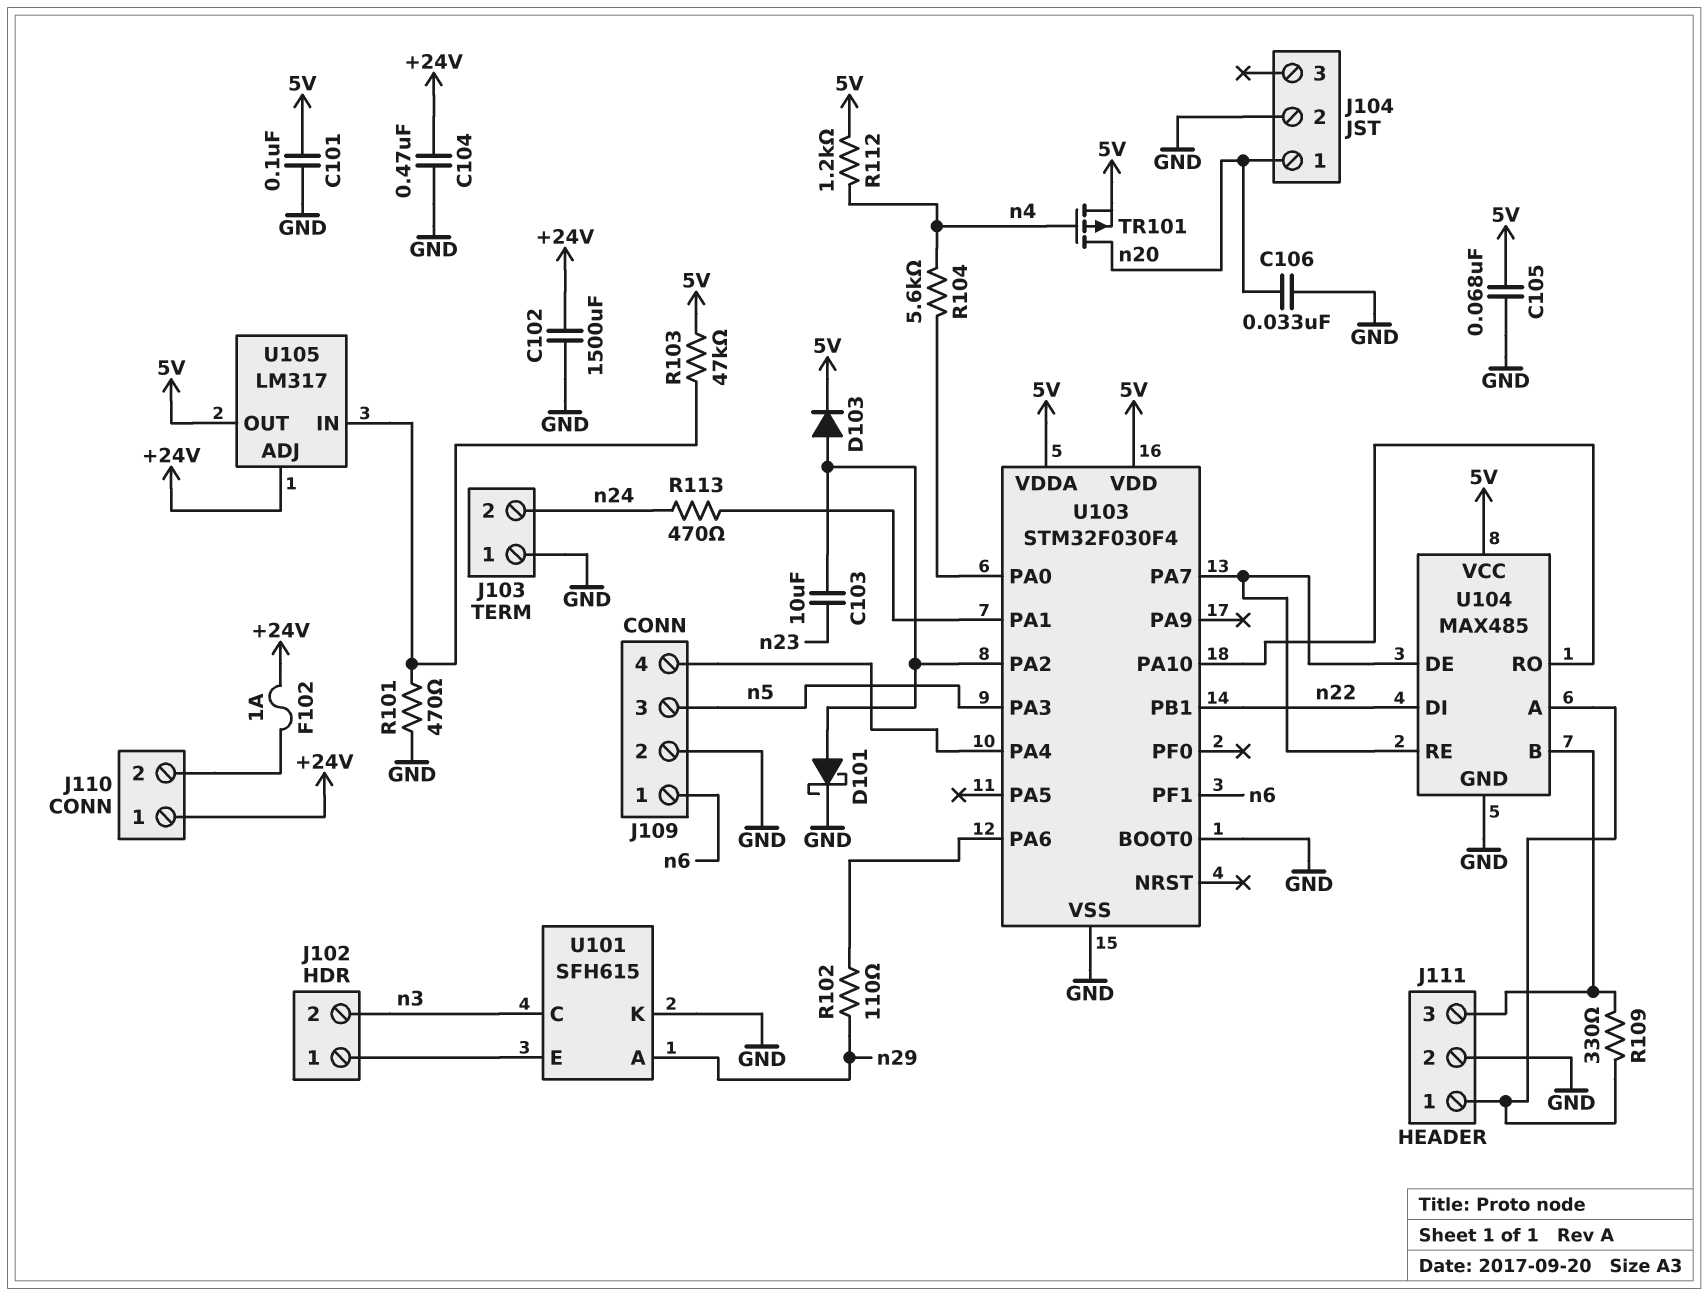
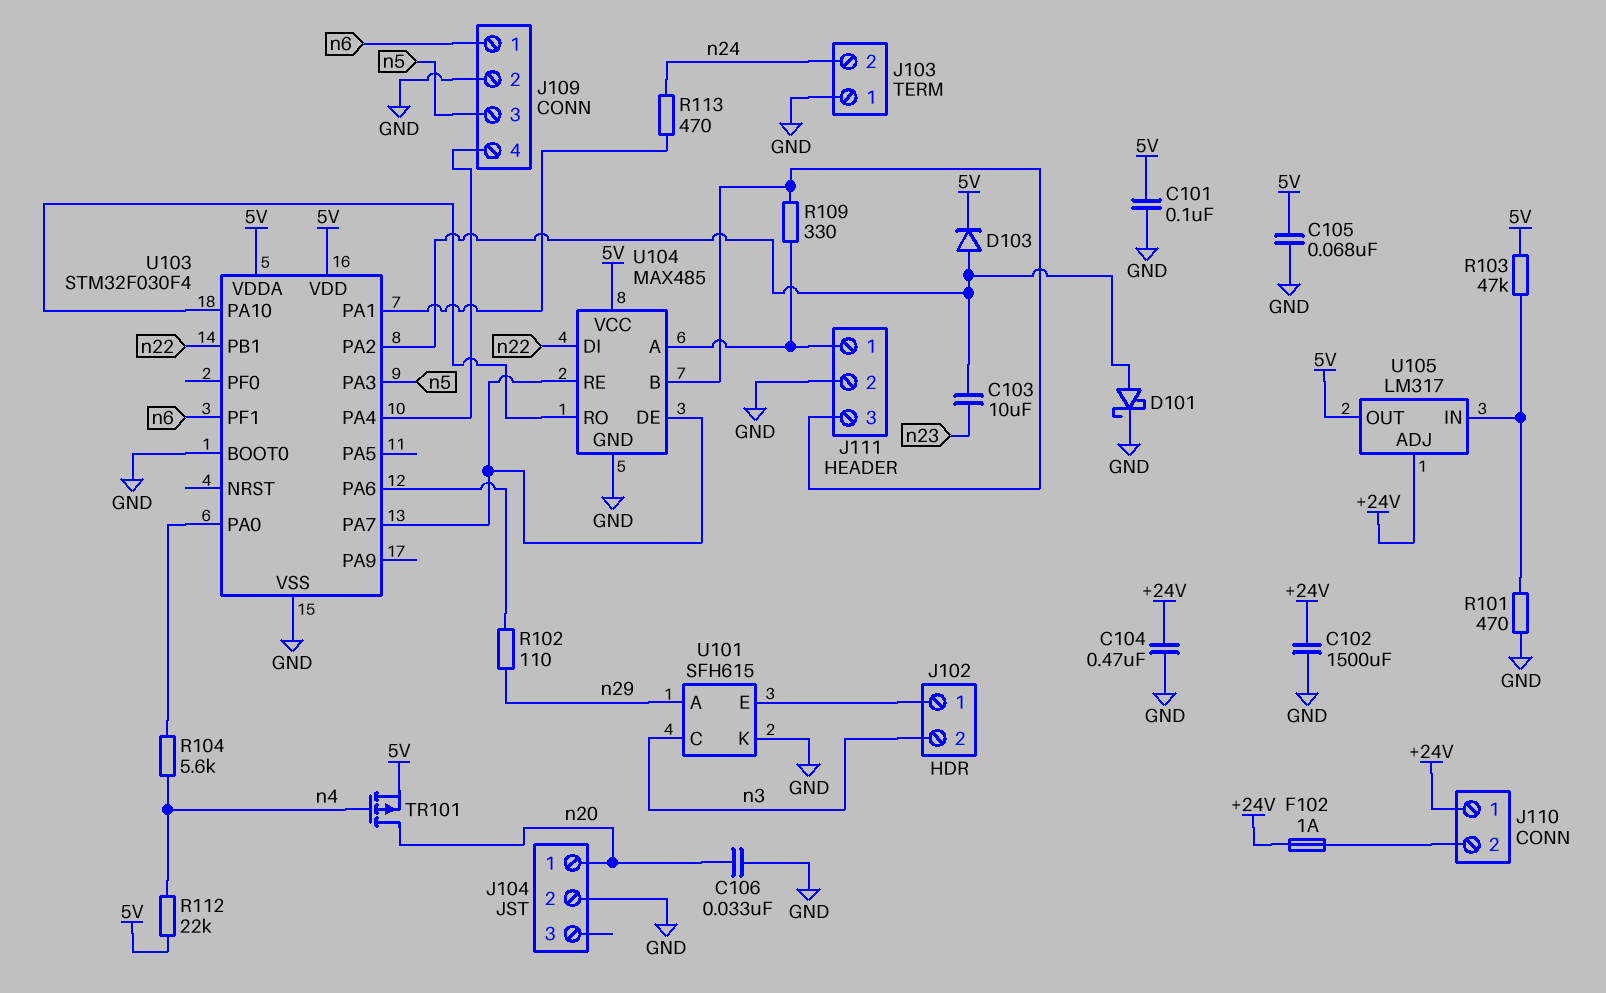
R112: 1.2k (5V, n4) -> 22k (5V, n4)

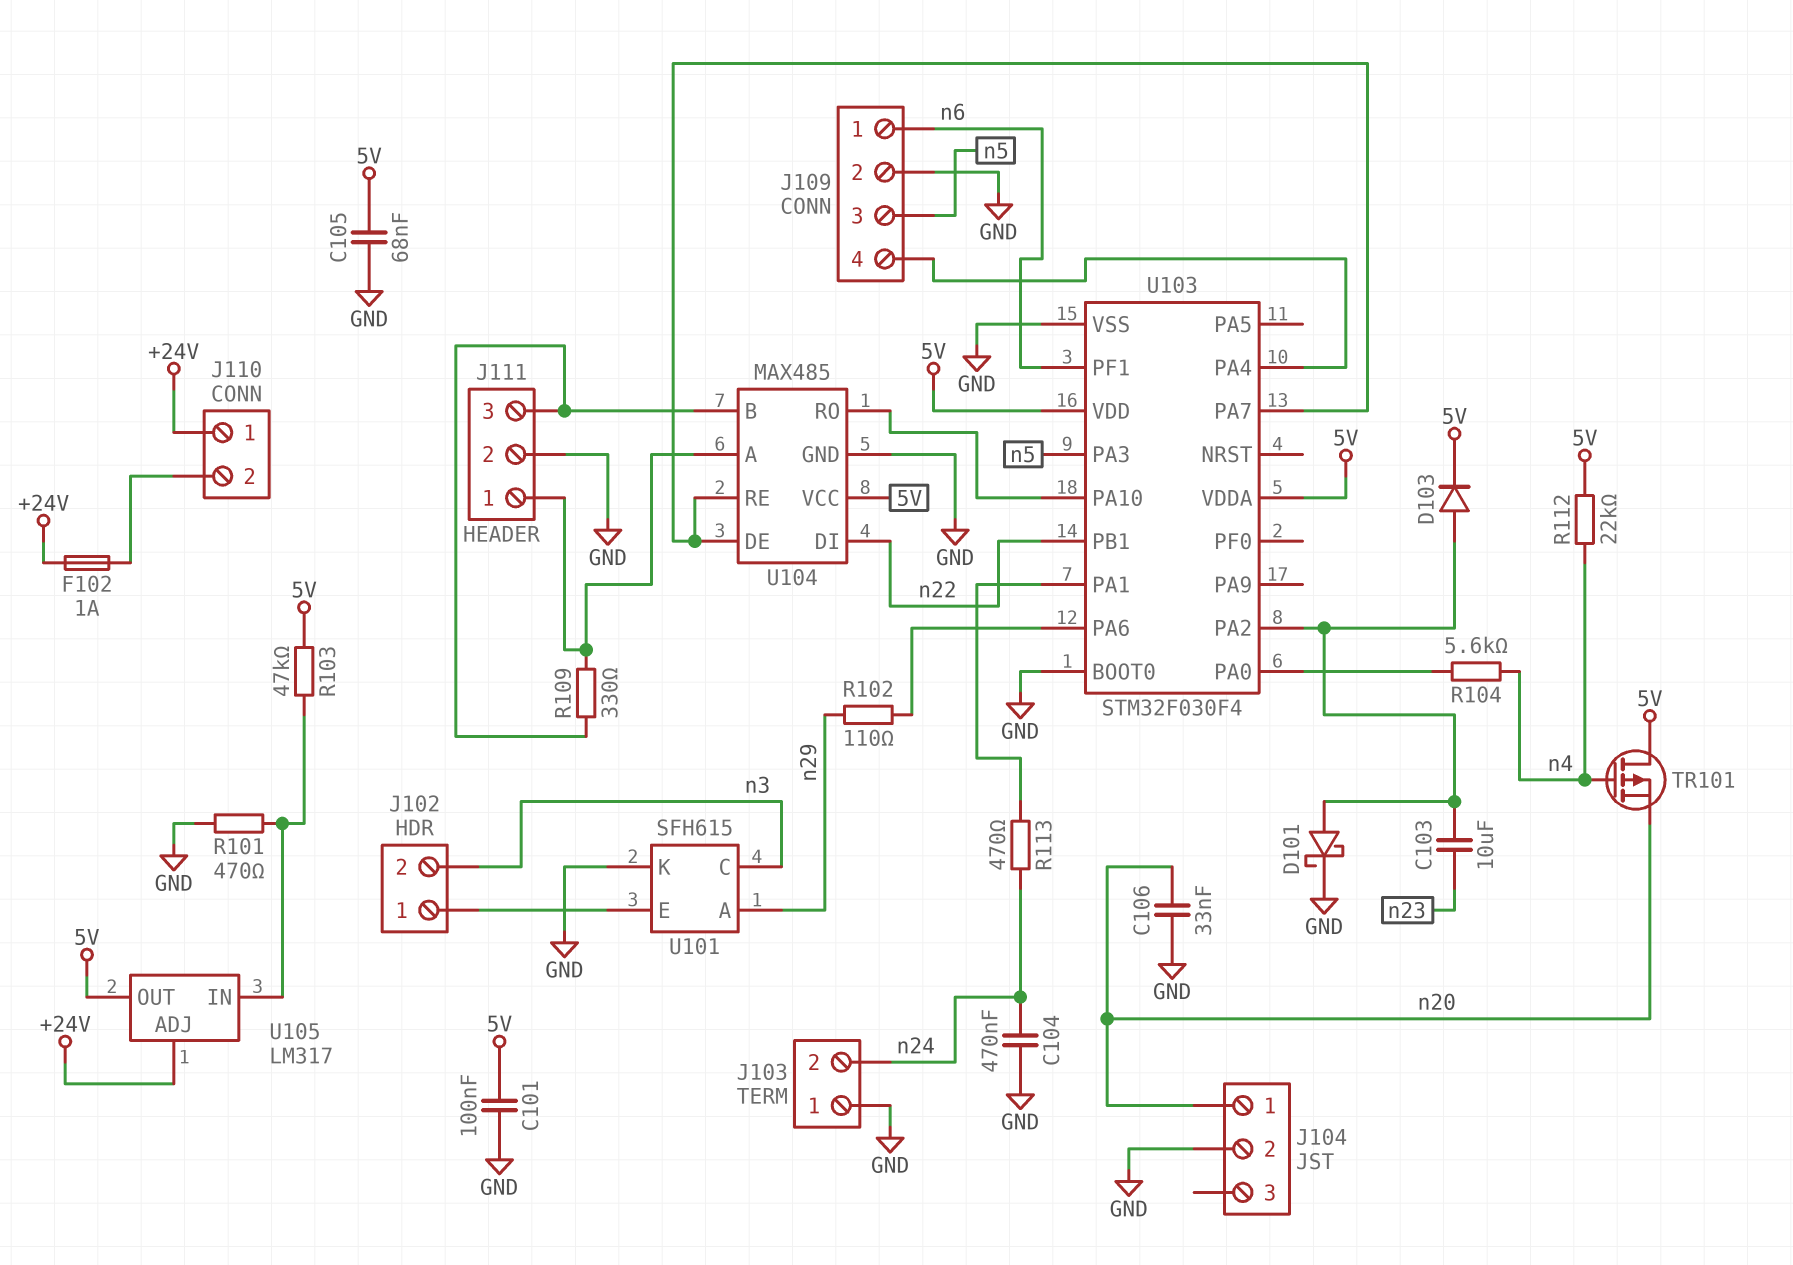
C102: 1500uF (+24V, GND) -> none
C104: 470nF (+24V, GND) -> 470nF (GND, n24)
TR101: PMOS (G n4, D n20, S 5V) -> PMOS (G n4, D 5V, S n20)

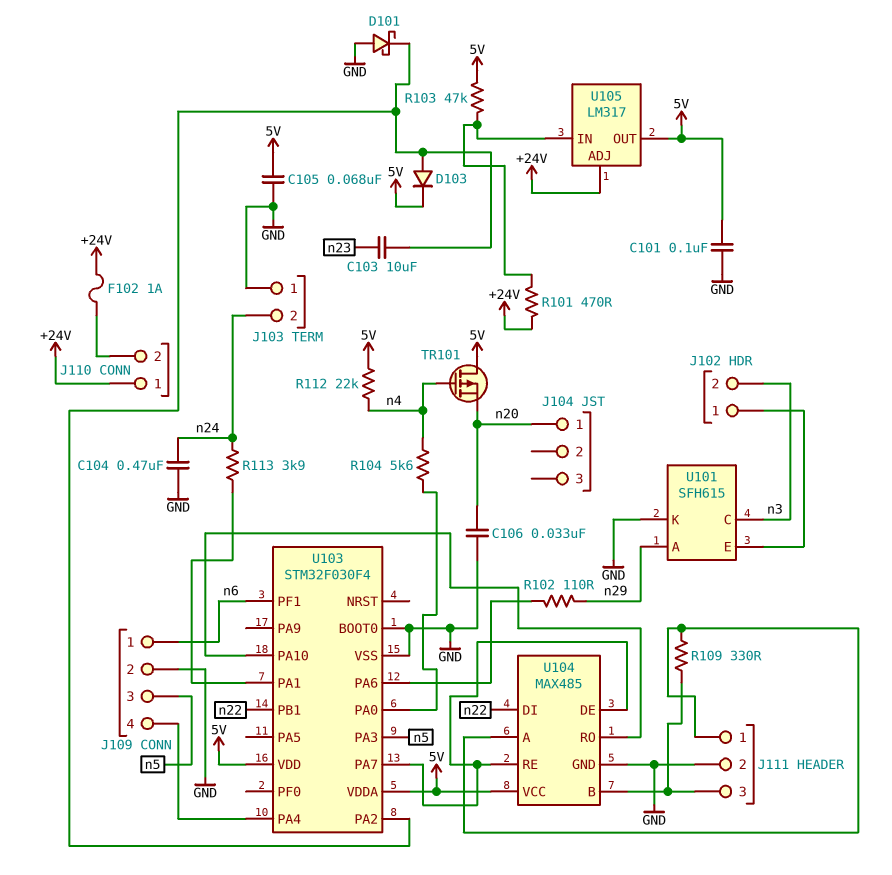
D101: schottky (A U103/PA2, K GND) -> schottky (A GND, K U103/PA2)
J104 pin 2: GND -> none
R101: 470 (GND, U105/IN) -> 470 (+24V, U105/IN)
R113: 470 (U103/PA1, n24) -> 3.9k (U103/PA1, n24)

